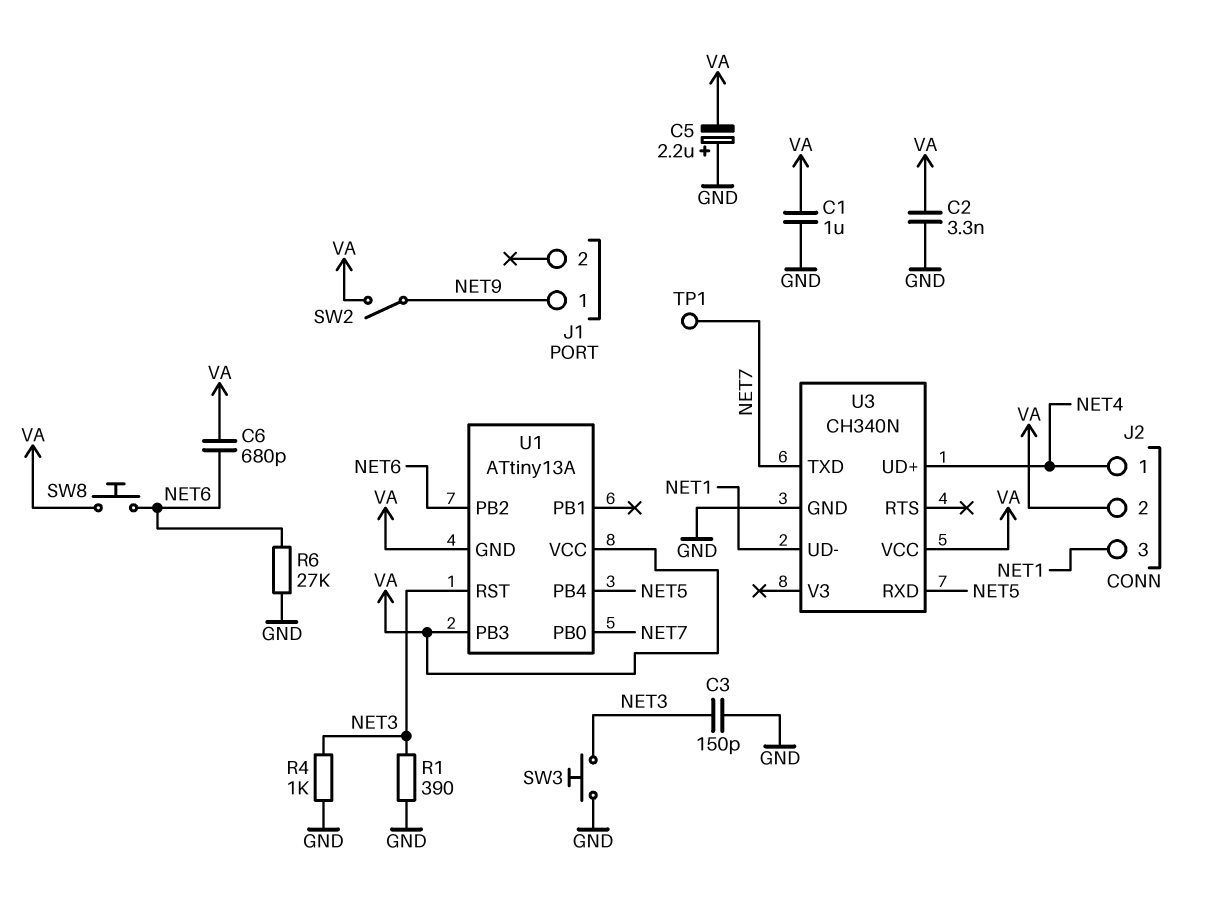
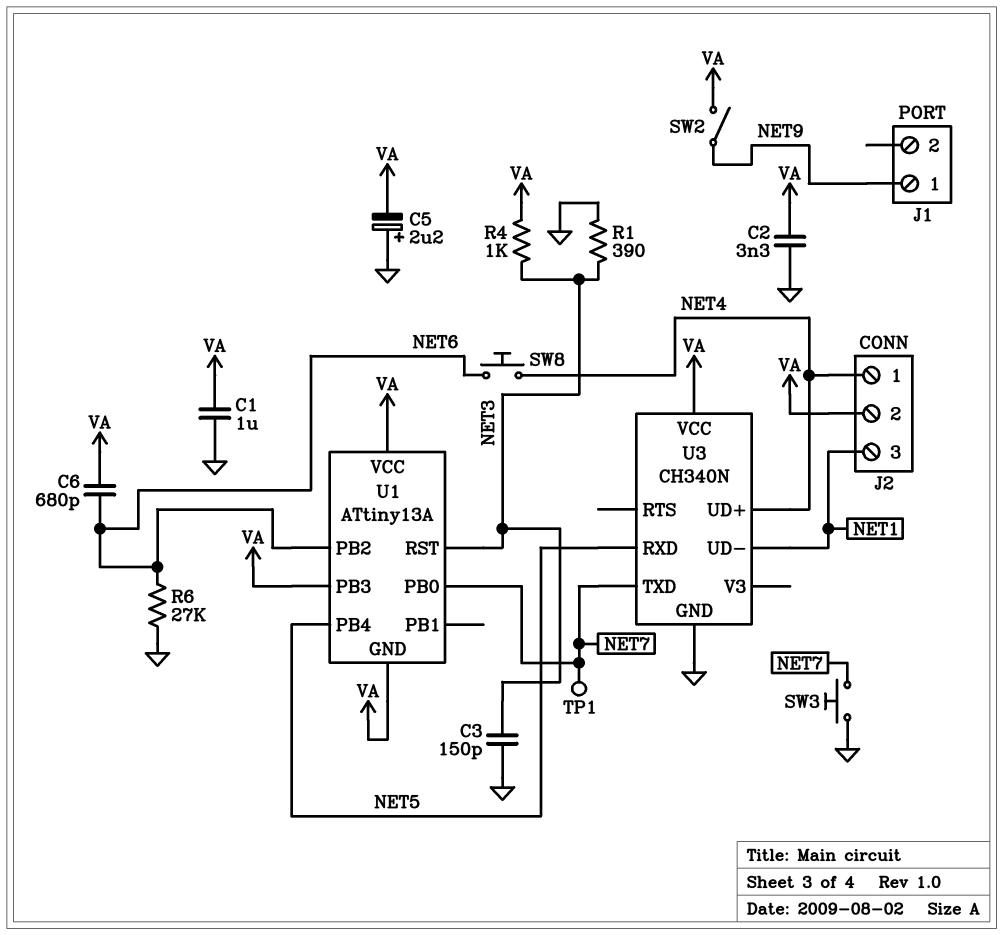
R4: 1k (GND, NET3) -> 1k (NET3, VA)
SW3: button (GND, NET3) -> button (GND, NET7)
SW8: button (NET6, VA) -> button (NET4, NET6)

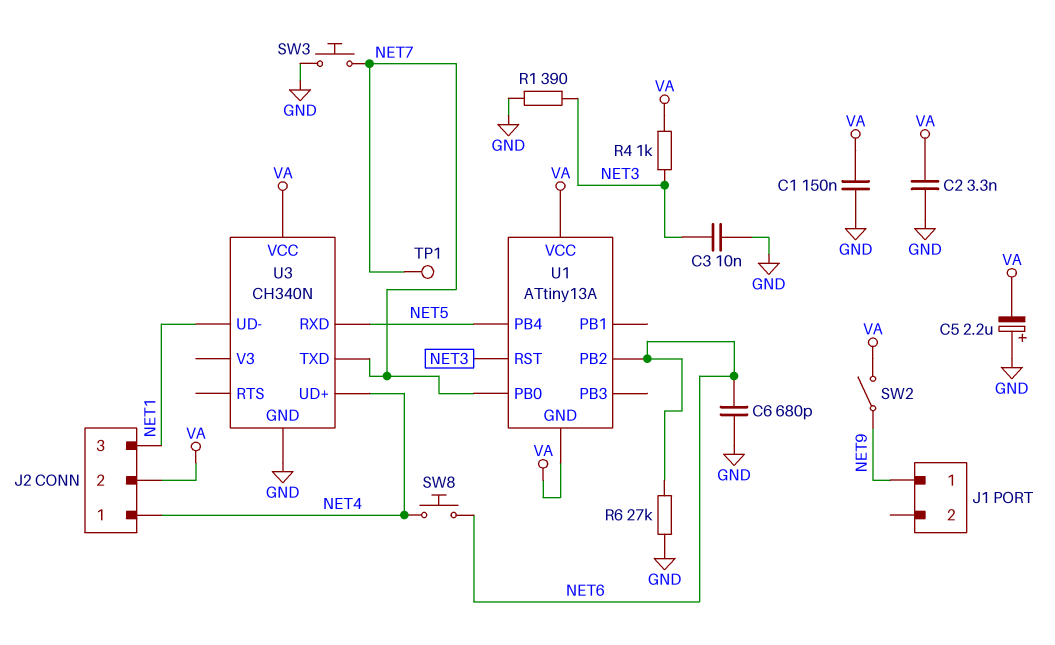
C1: 1uF (GND, VA) -> 150nF (GND, VA)
C3: 150pF (GND, NET3) -> 10nF (GND, NET3)
C6: 680pF (NET6, VA) -> 680pF (GND, NET6)
U1 pin PB3: VA -> none

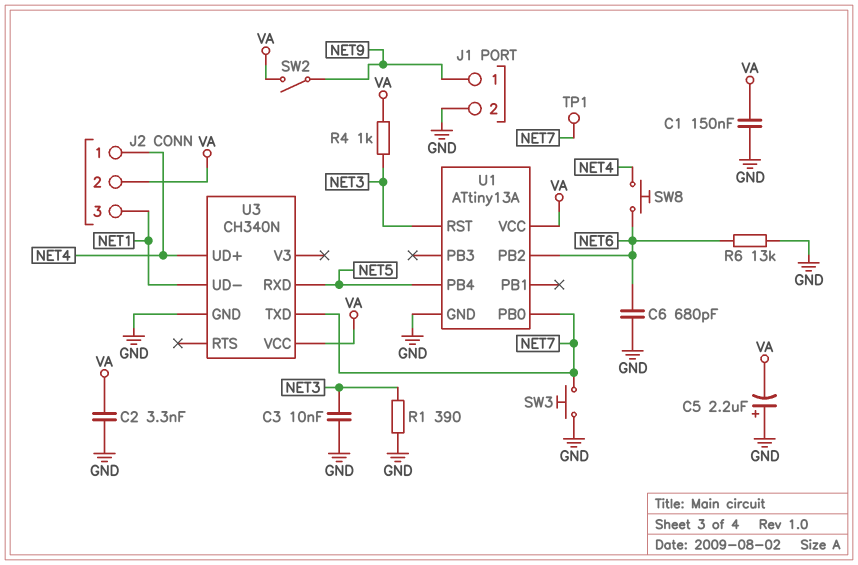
J1 pin 2: none -> GND
R6: 27k (GND, NET6) -> 13k (GND, NET6)
U1 pin GND: VA -> GND

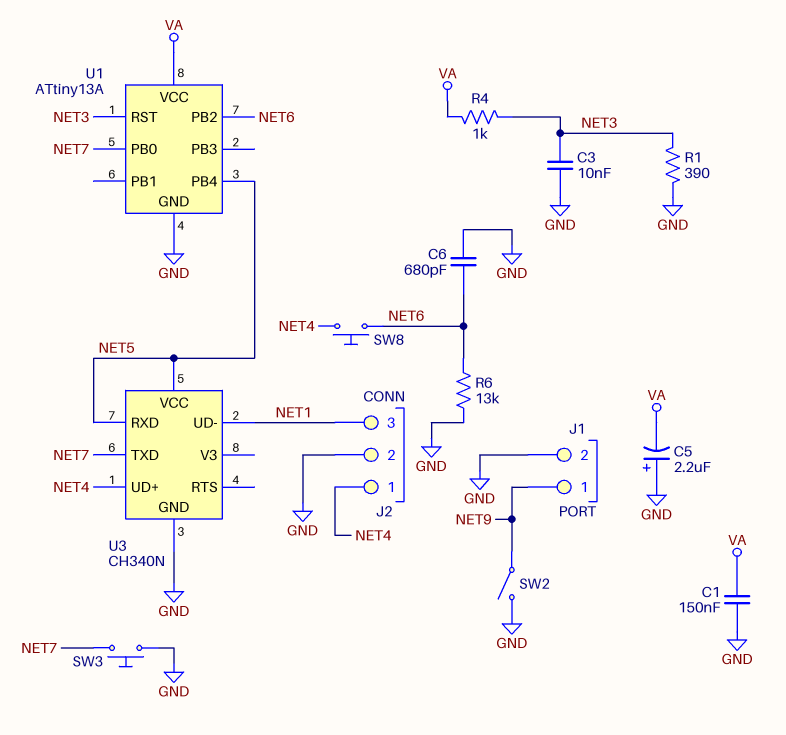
C2: 3.3nF (GND, VA) -> none
J2 pin 2: VA -> GND
SW2: switch (NET9, VA) -> switch (GND, NET9)
TP1: test point (NET7) -> none
U3 pin VCC: VA -> NET5

